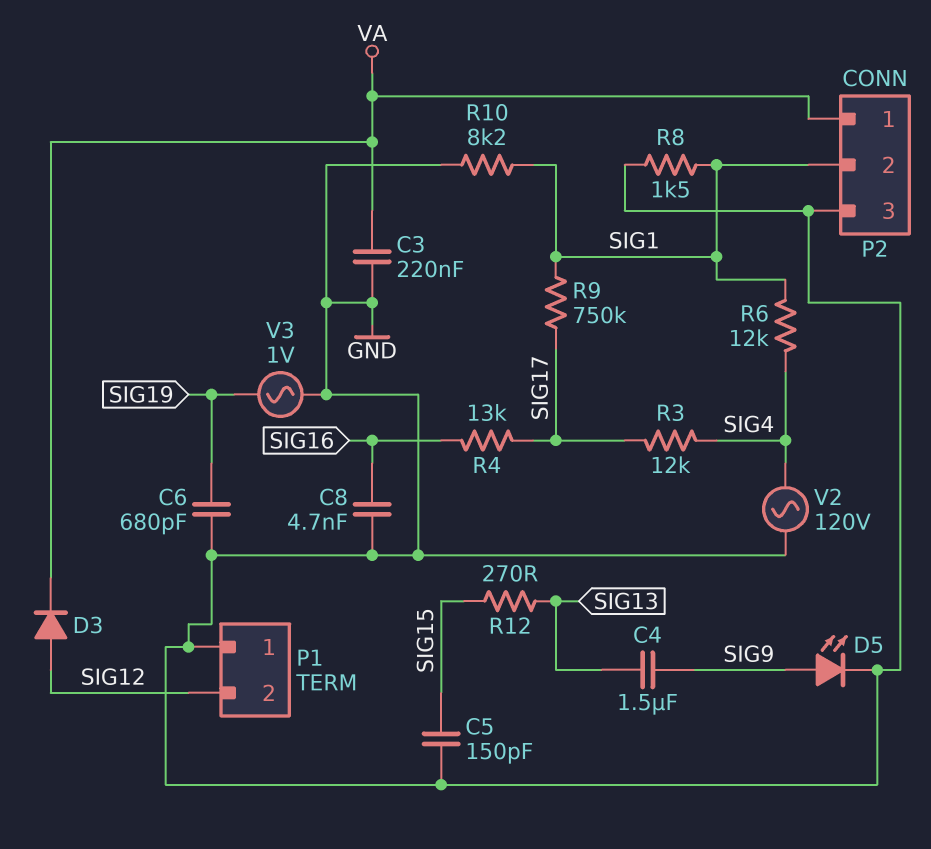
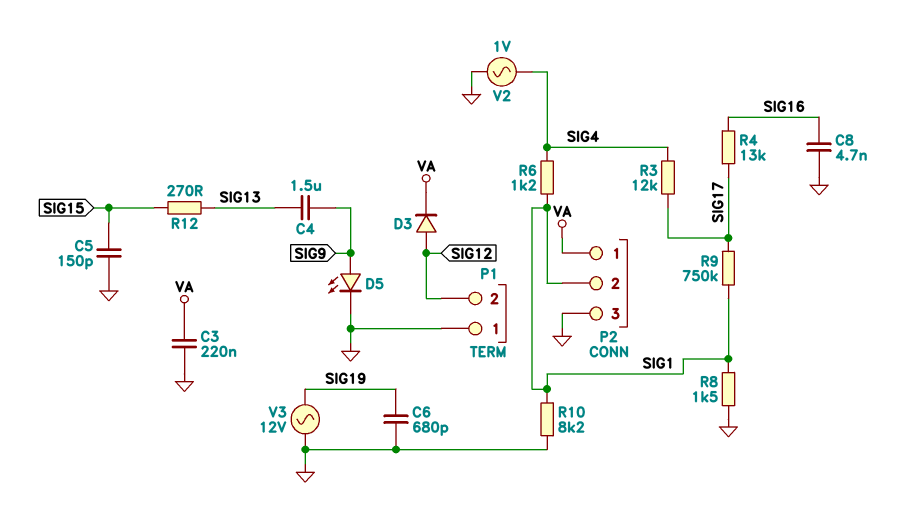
R6: 12k (SIG1, SIG4) -> 1.2k (SIG1, SIG4)
V2: AC 120V (GND, SIG4) -> AC 1V (GND, SIG4)
V3: AC 1V (GND, SIG19) -> AC 12V (GND, SIG19)

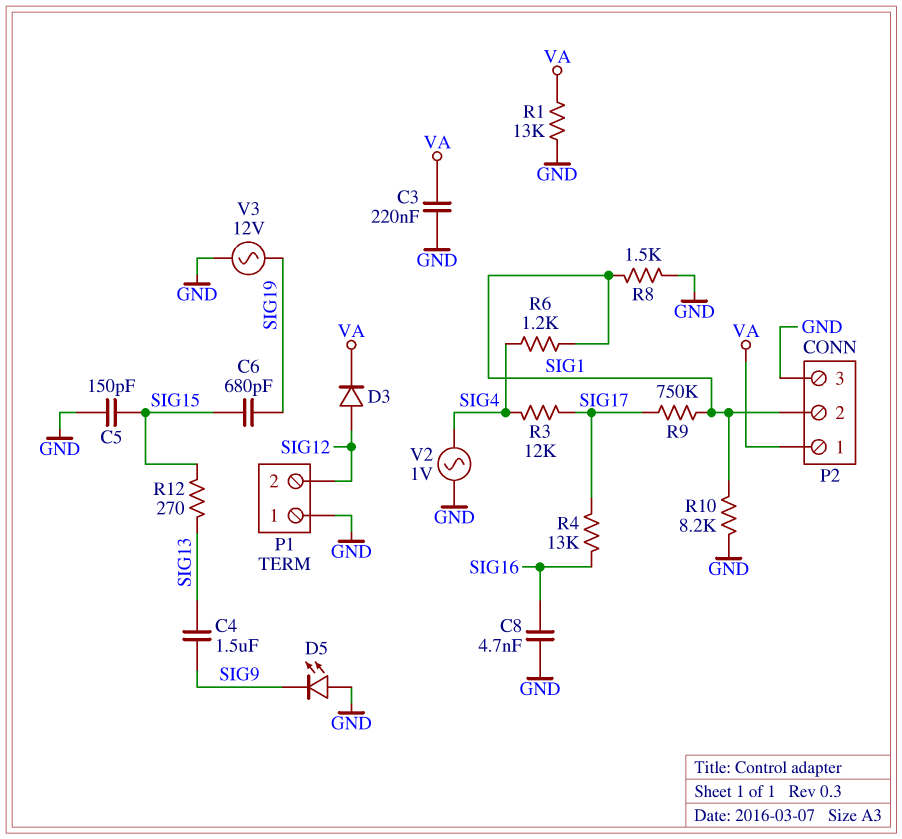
C6: 680pF (GND, SIG19) -> 680pF (SIG15, SIG19)
D5: LED (A SIG9, K GND) -> LED (A GND, K SIG9)
R1: none -> 13k (GND, VA)

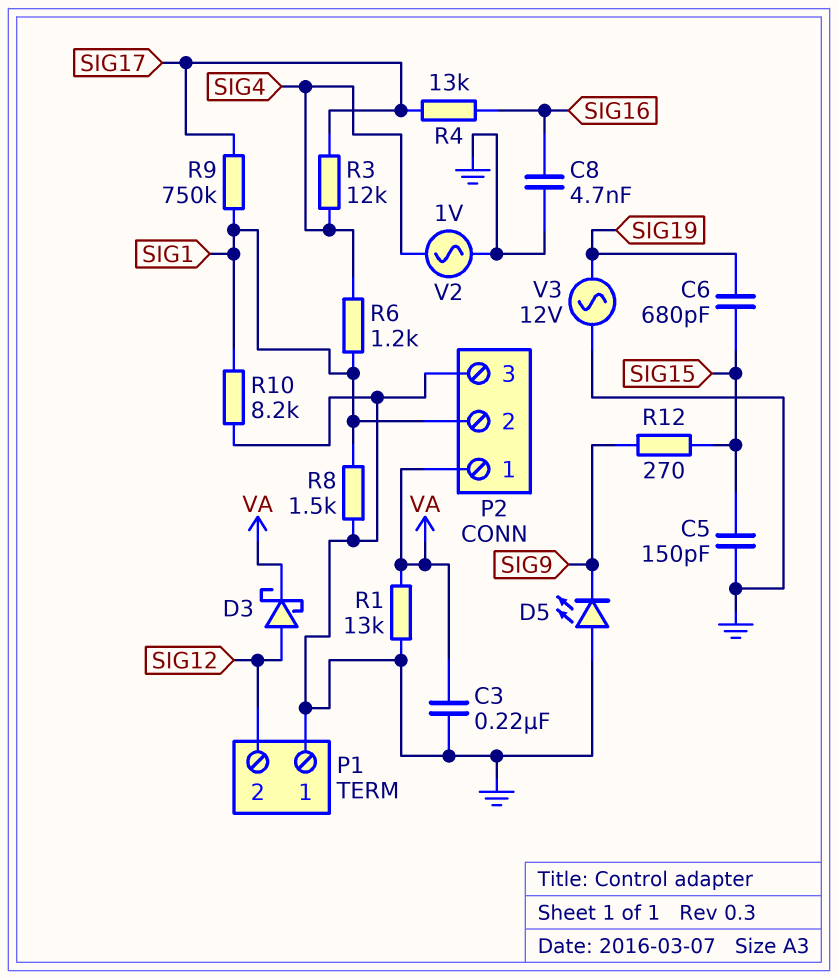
C4: 1.5uF (SIG9, SIG13) -> none
D3: diode (A SIG12, K VA) -> schottky (A SIG12, K VA)
R12: 270 (SIG13, SIG15) -> 270 (SIG9, SIG15)

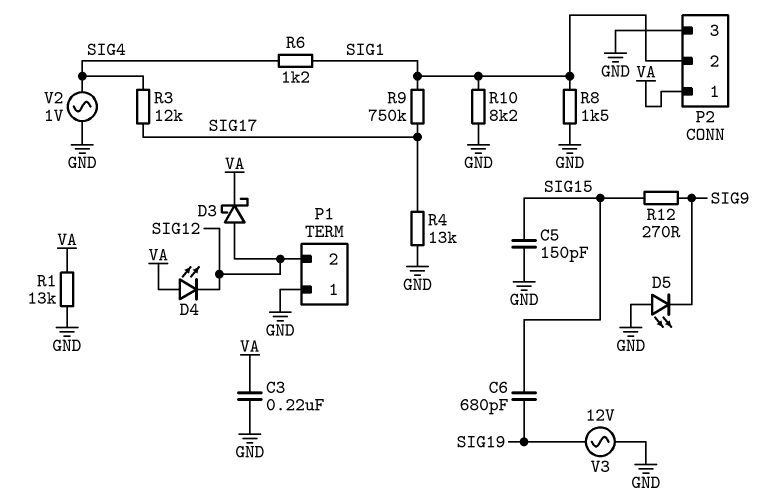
C8: 4.7nF (GND, SIG16) -> none
D4: none -> LED (A VA, K SIG12)
R4: 13k (SIG16, SIG17) -> 13k (GND, SIG17)

